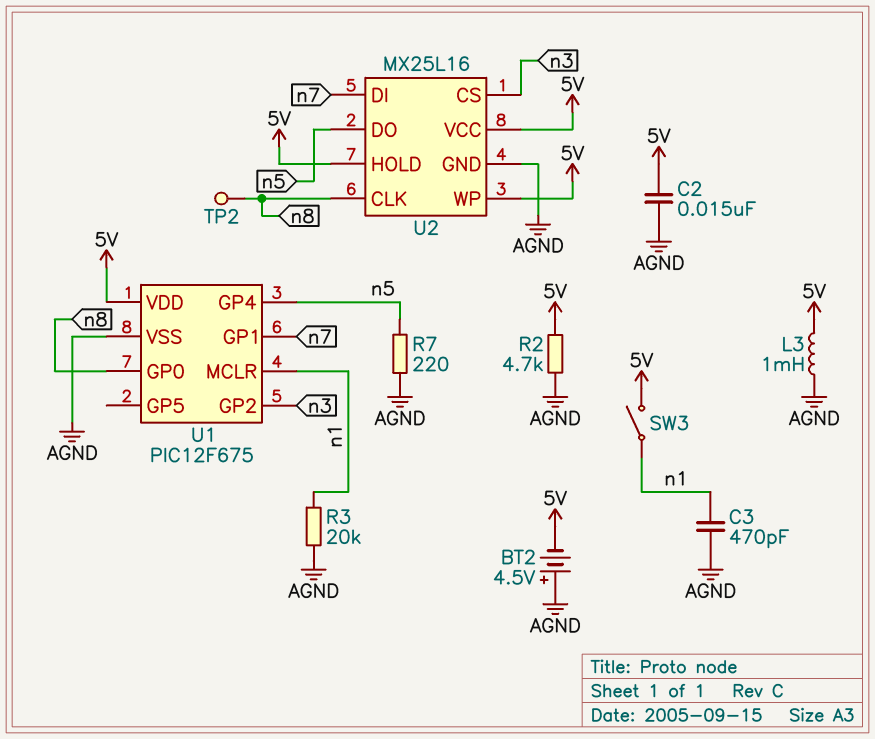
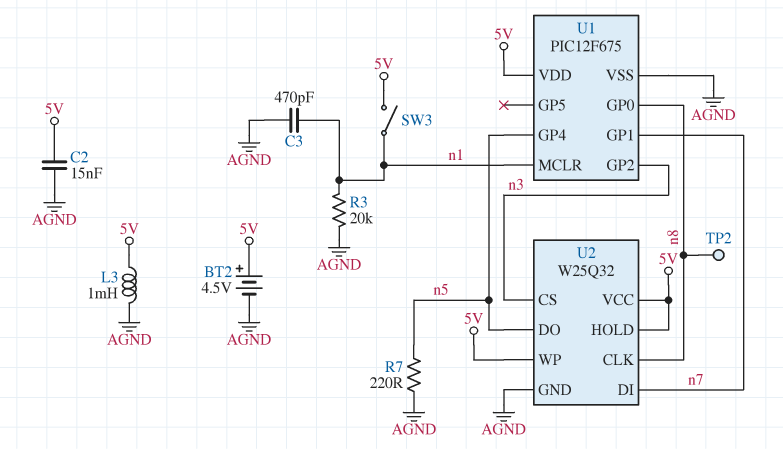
BT2: 4.5V (plus AGND, minus 5V) -> 4.5V (plus 5V, minus AGND)
R2: 4.7k (5V, AGND) -> none
U2: MX25L16 -> W25Q32

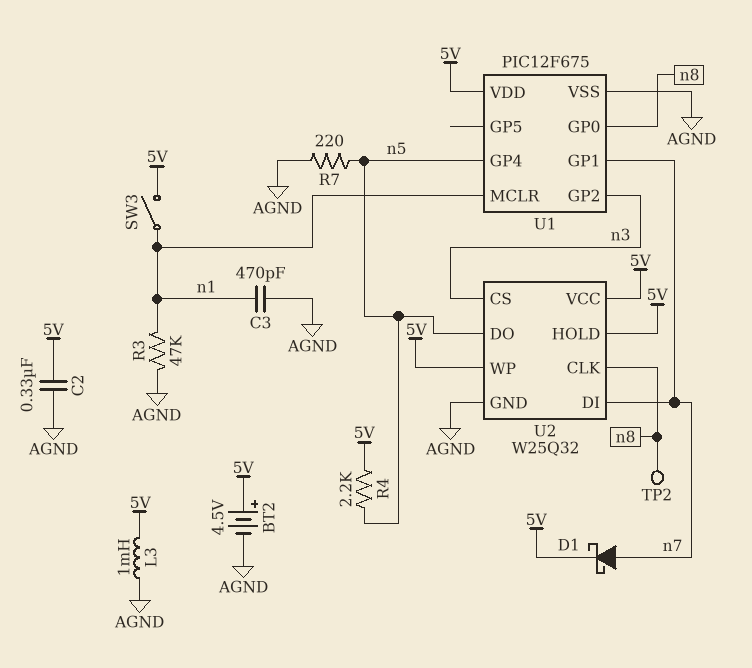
C2: 15nF (5V, AGND) -> 330nF (5V, AGND)
D1: none -> schottky (A n7, K 5V)
R3: 20k (AGND, n1) -> 47k (AGND, n1)
R4: none -> 2.2k (5V, n5)

